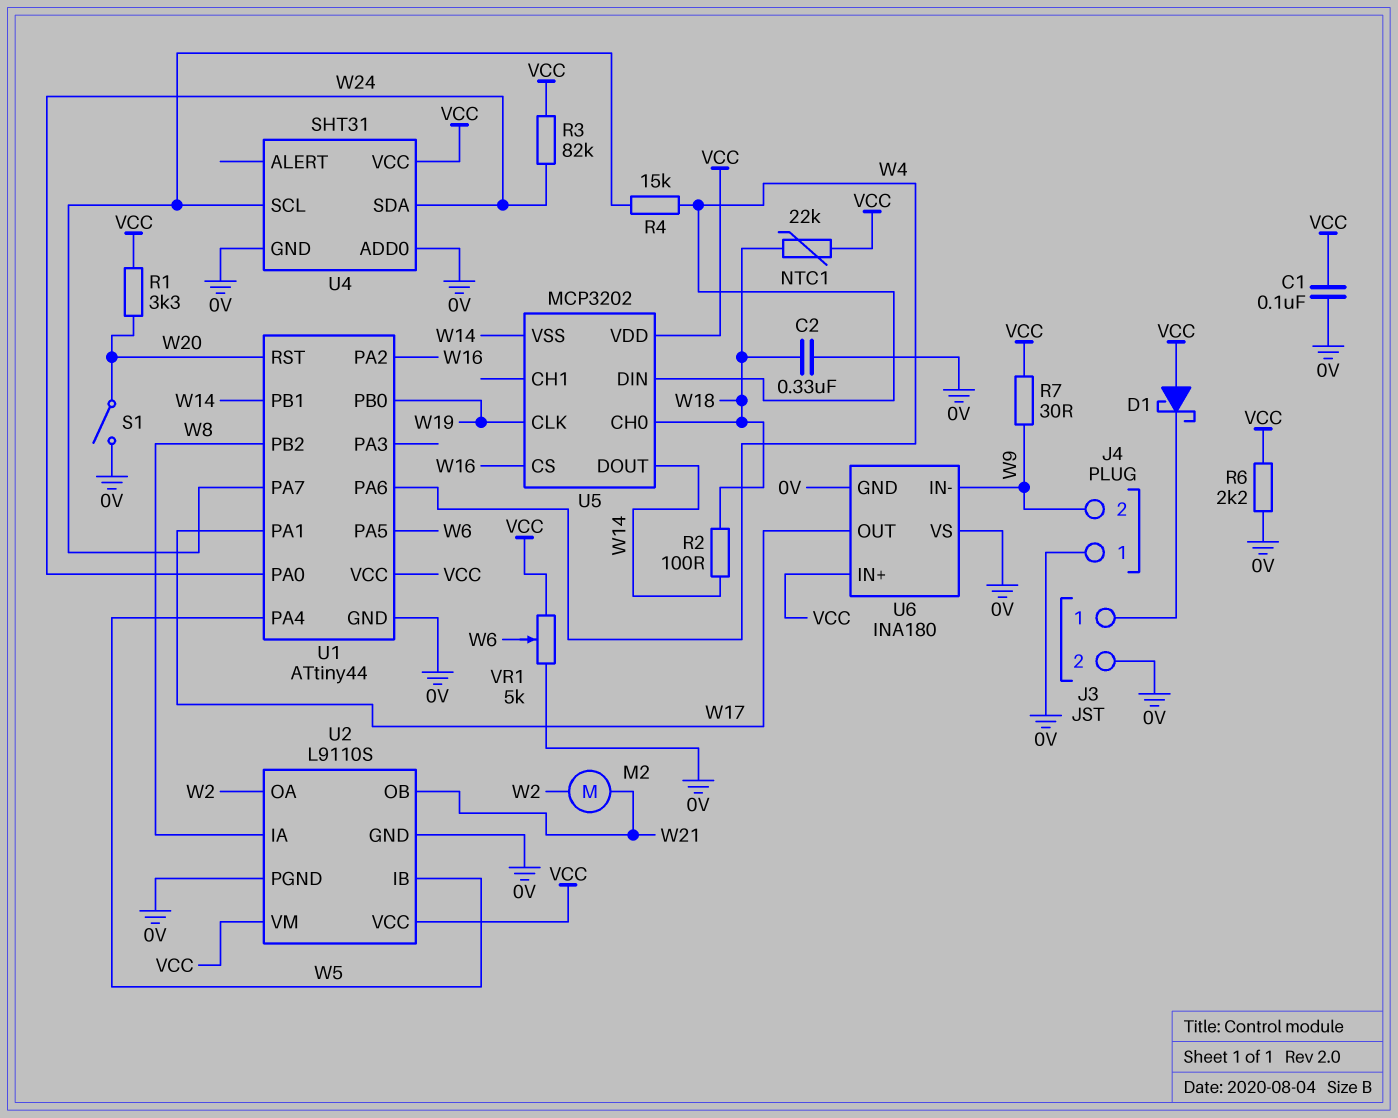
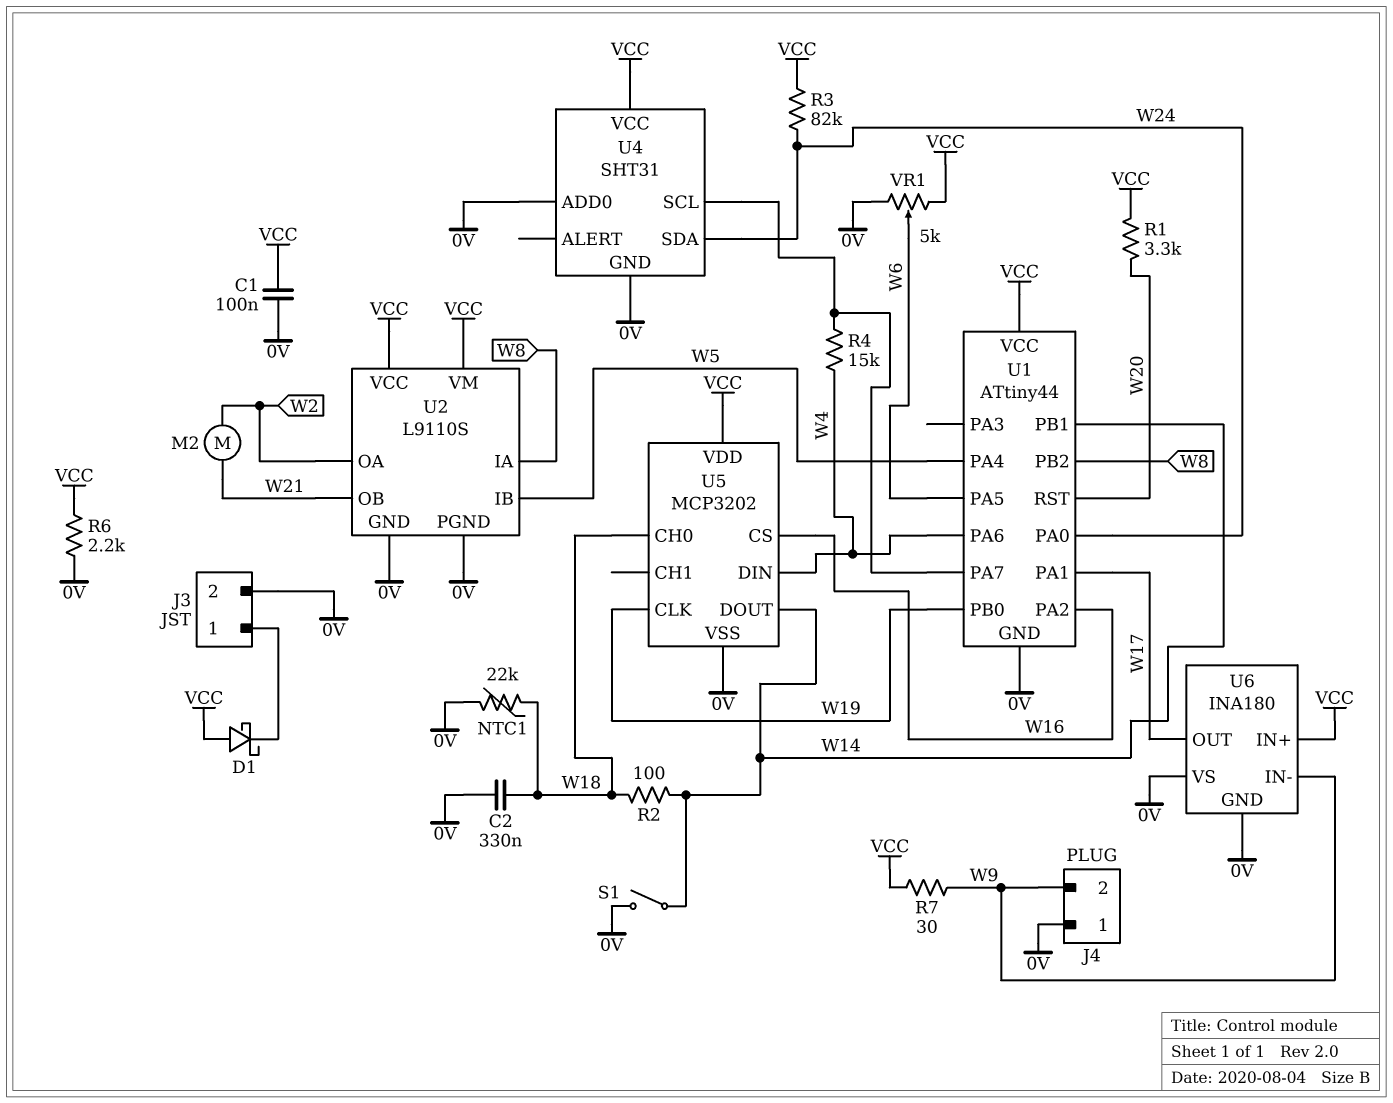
NTC1: 22k (VCC, W18) -> 22k (0V, W18)
S1: switch (0V, W20) -> switch (0V, W14)
U5 pin VSS: W14 -> 0V

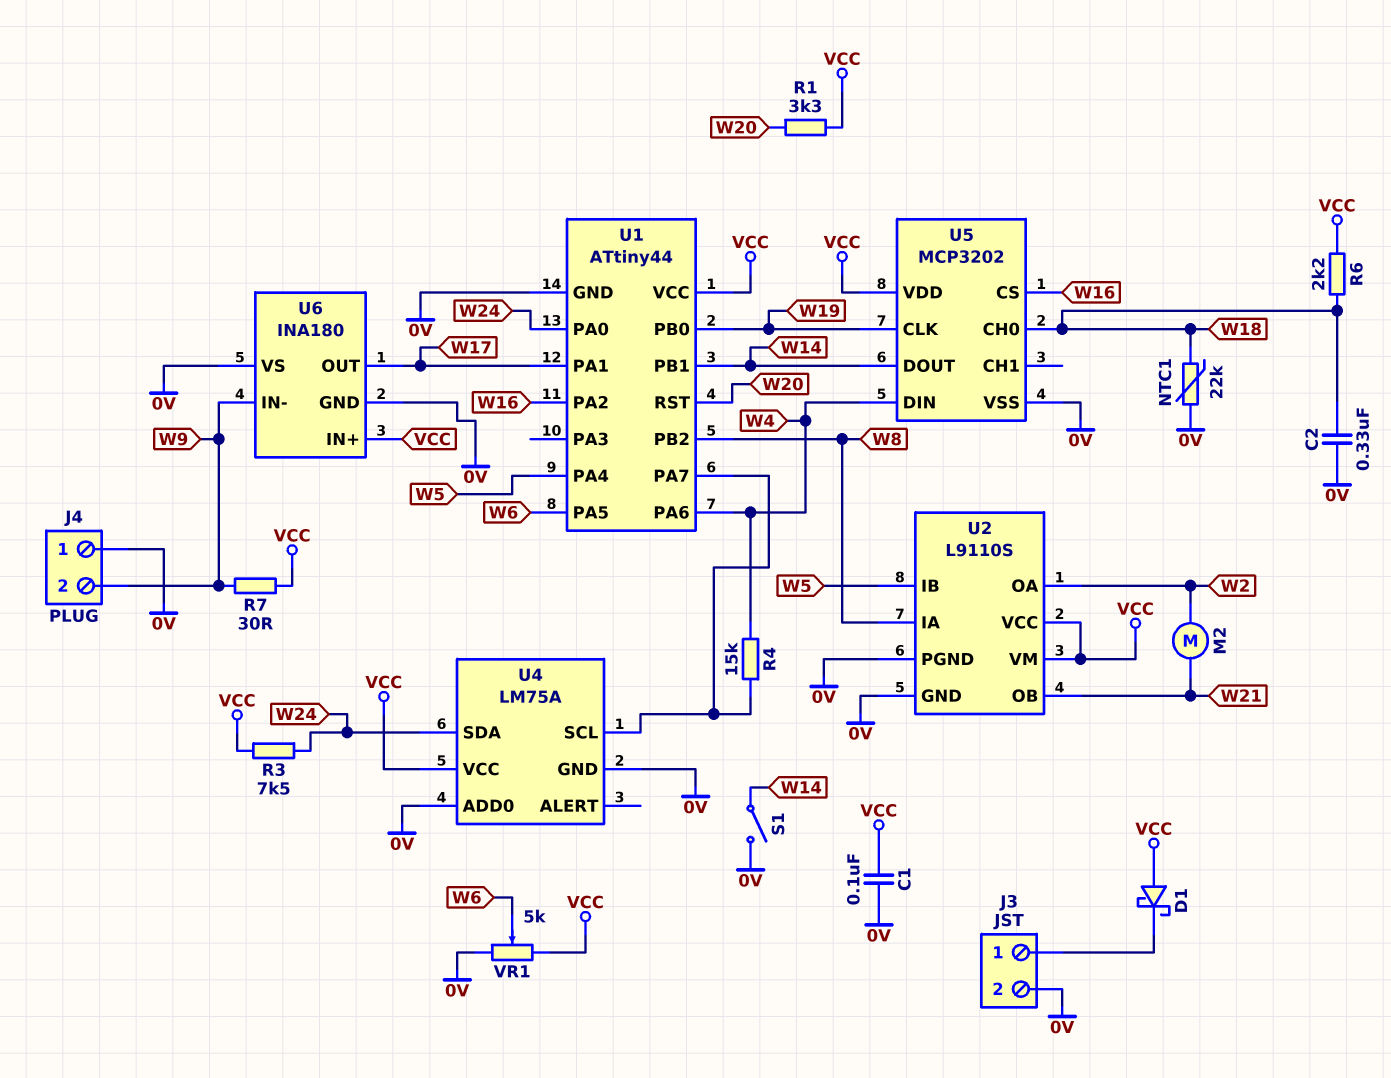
R2: 100 (W14, W18) -> none
R3: 82k (VCC, W24) -> 7.5k (VCC, W24)
R6: 2.2k (0V, VCC) -> 2.2k (VCC, W18)
U4: SHT31 -> LM75A

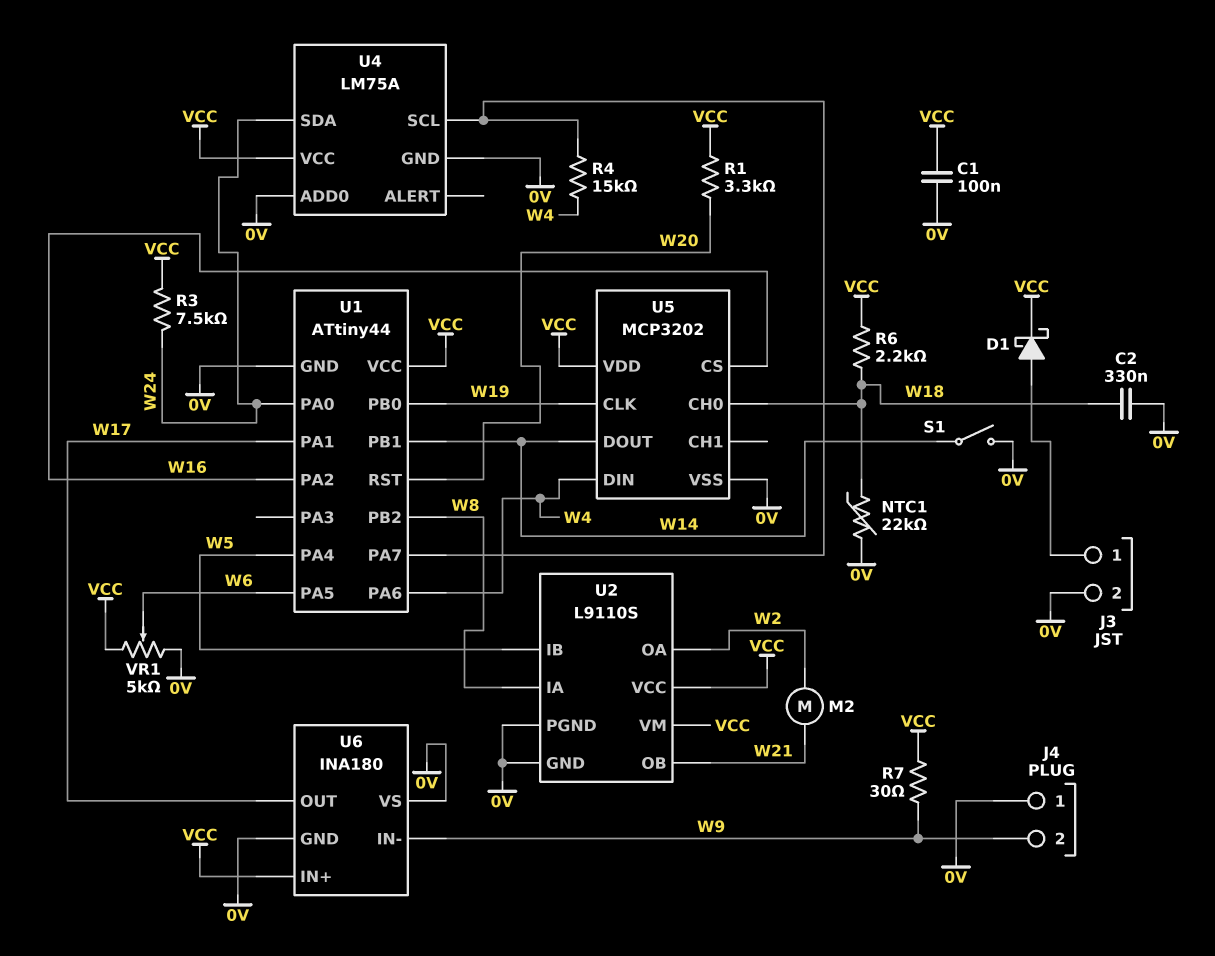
D1: schottky (A VCC, K J3/1) -> schottky (A J3/1, K VCC)

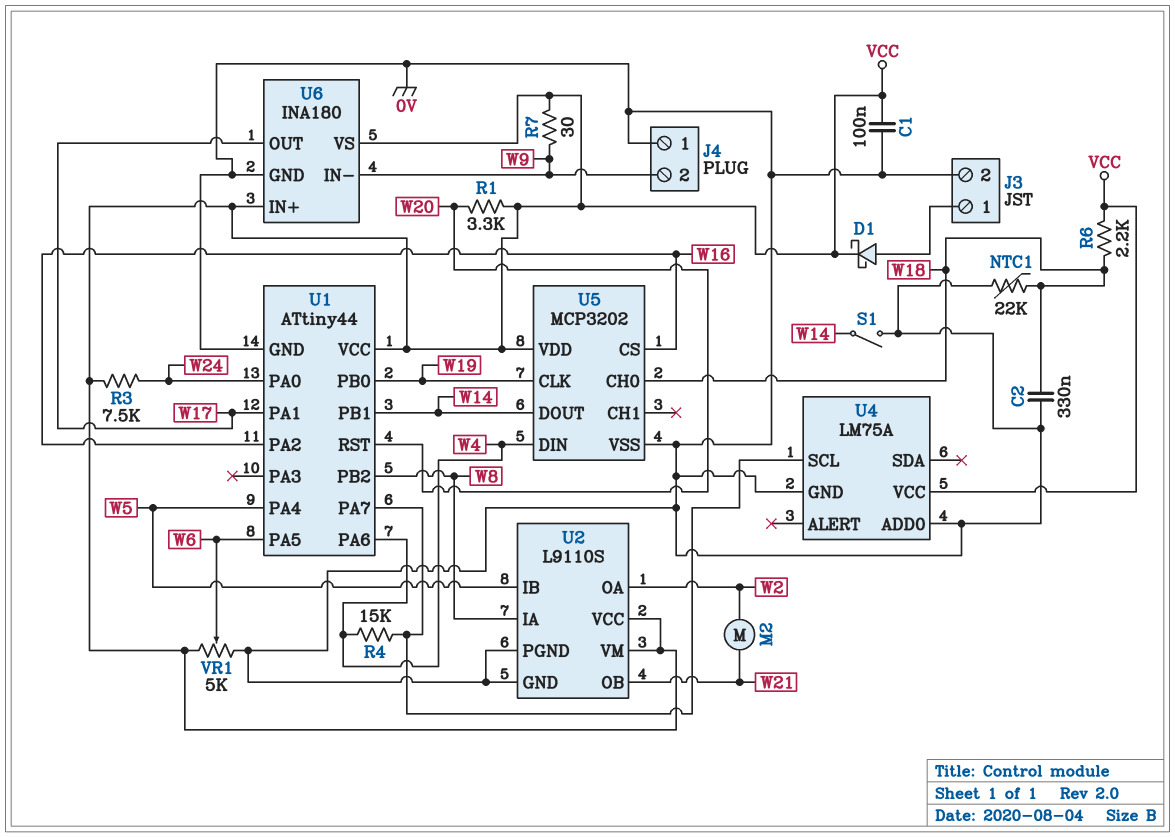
U4 pin SDA: W24 -> none
U6 pin VS: 0V -> VCC

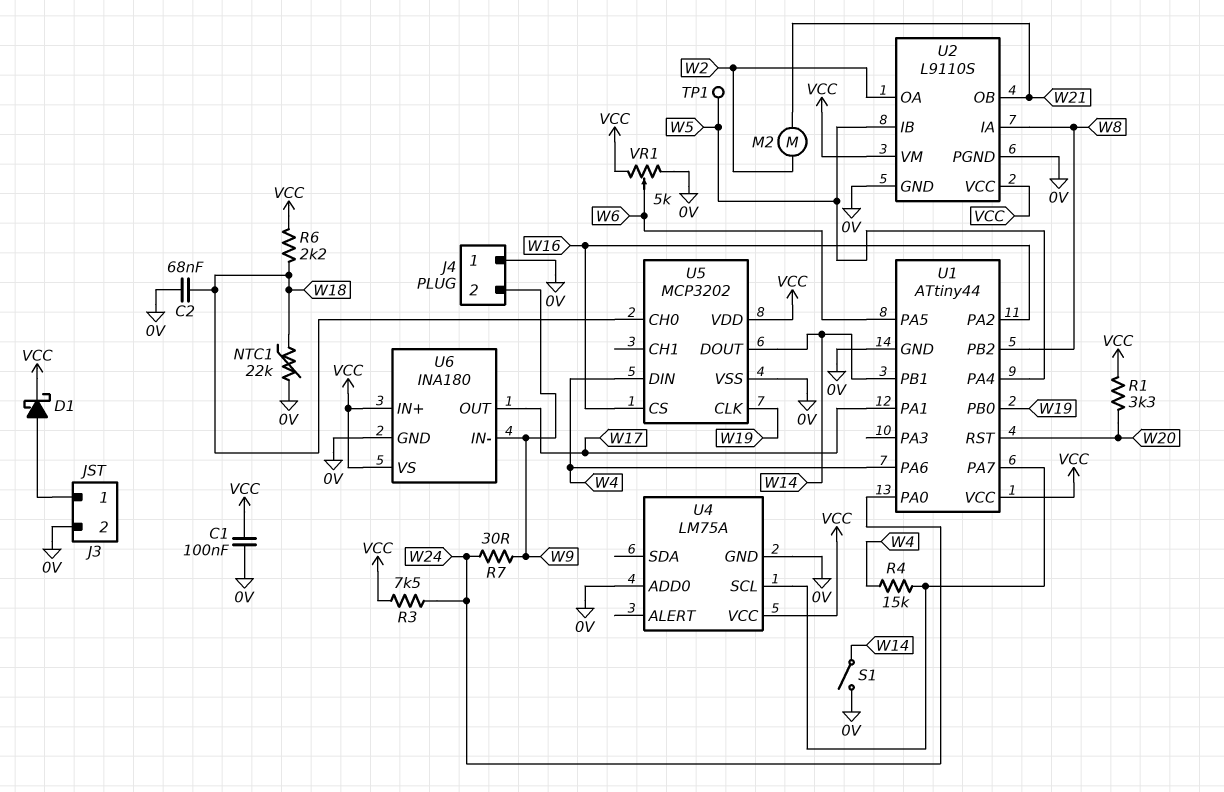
C2: 330nF (0V, W18) -> 68nF (0V, W18)
R7: 30 (VCC, W9) -> 30 (W9, W24)
TP1: none -> test point (W5)

